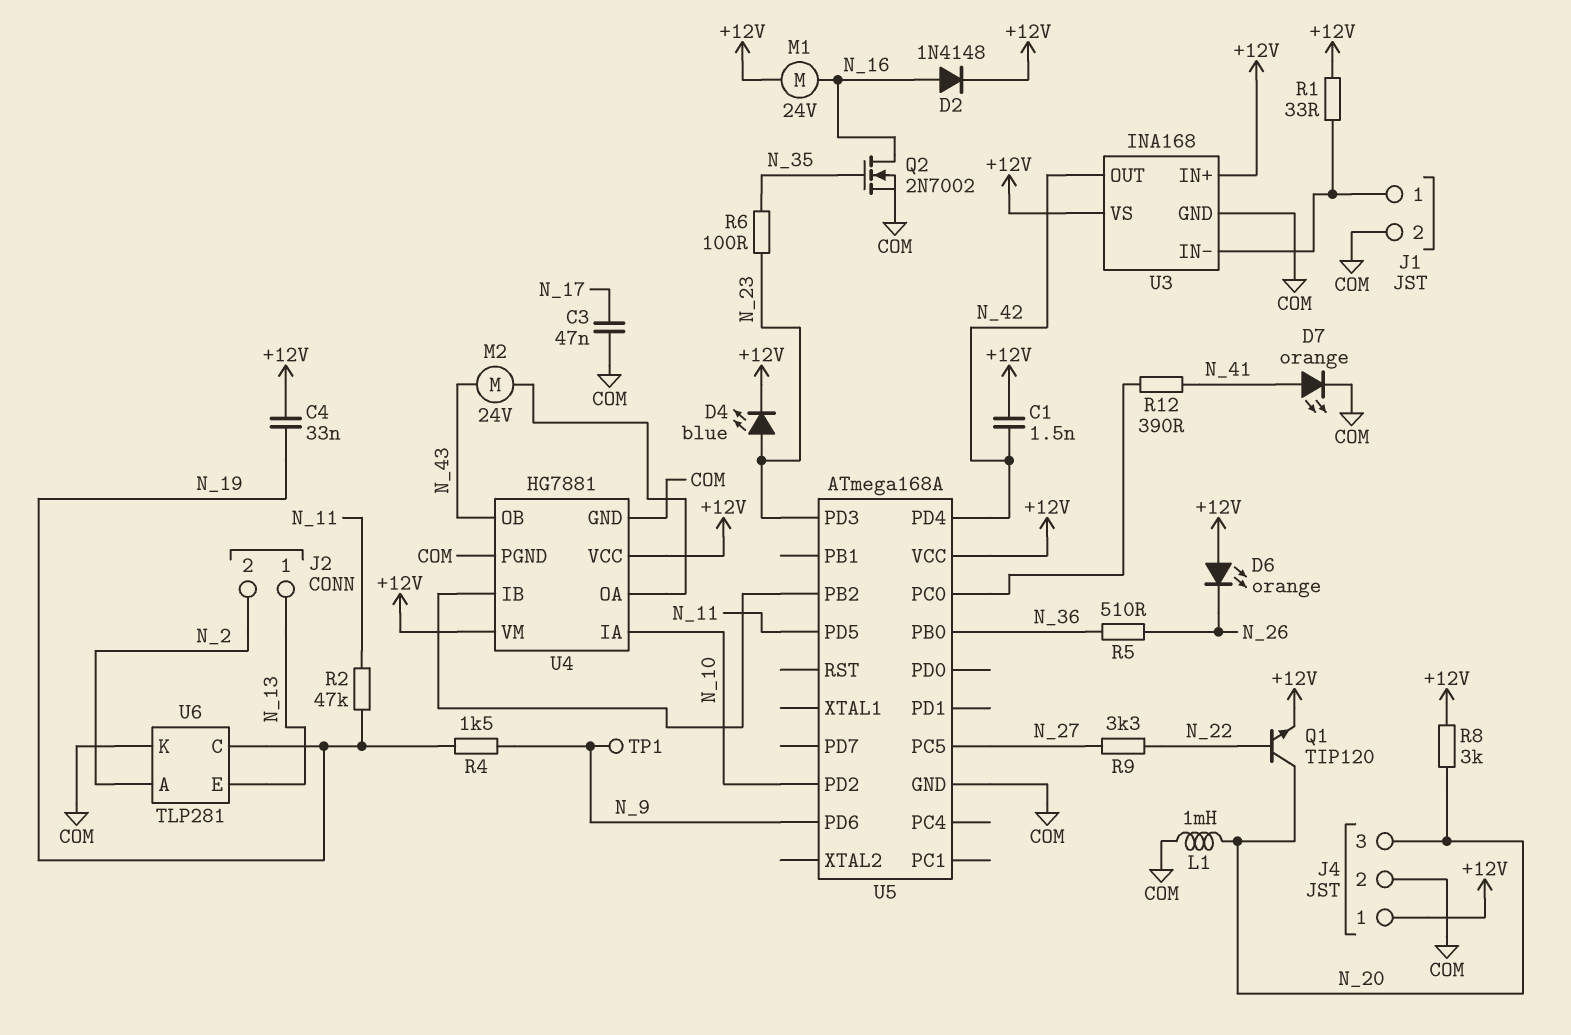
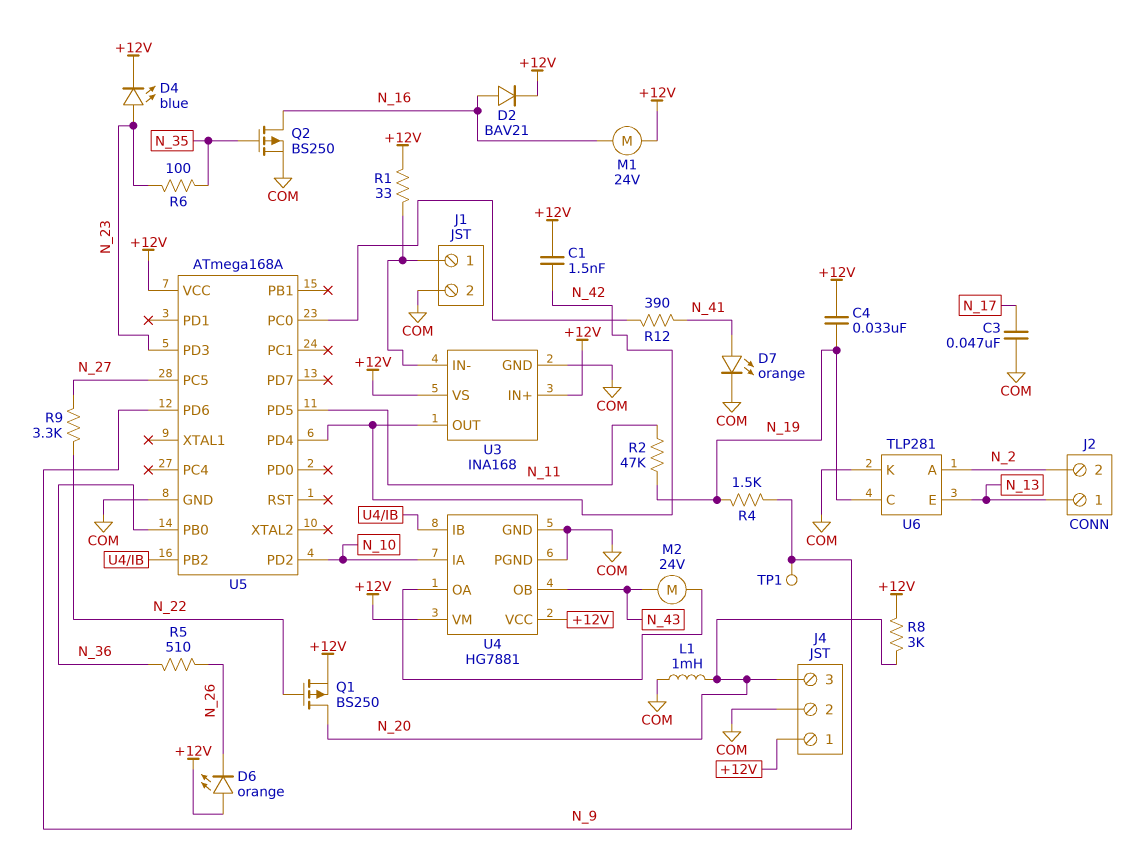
D2: diode 1N4148 (A N_16, K +12V) -> diode BAV21 (A N_16, K +12V)
Q1: NPN TIP120 (B N_22, C N_20, E +12V) -> PMOS BS250 (G N_22, D N_20, S +12V)
Q2: NMOS 2N7002 (G N_35, D N_16, S COM) -> PMOS BS250 (G N_35, D N_16, S COM)

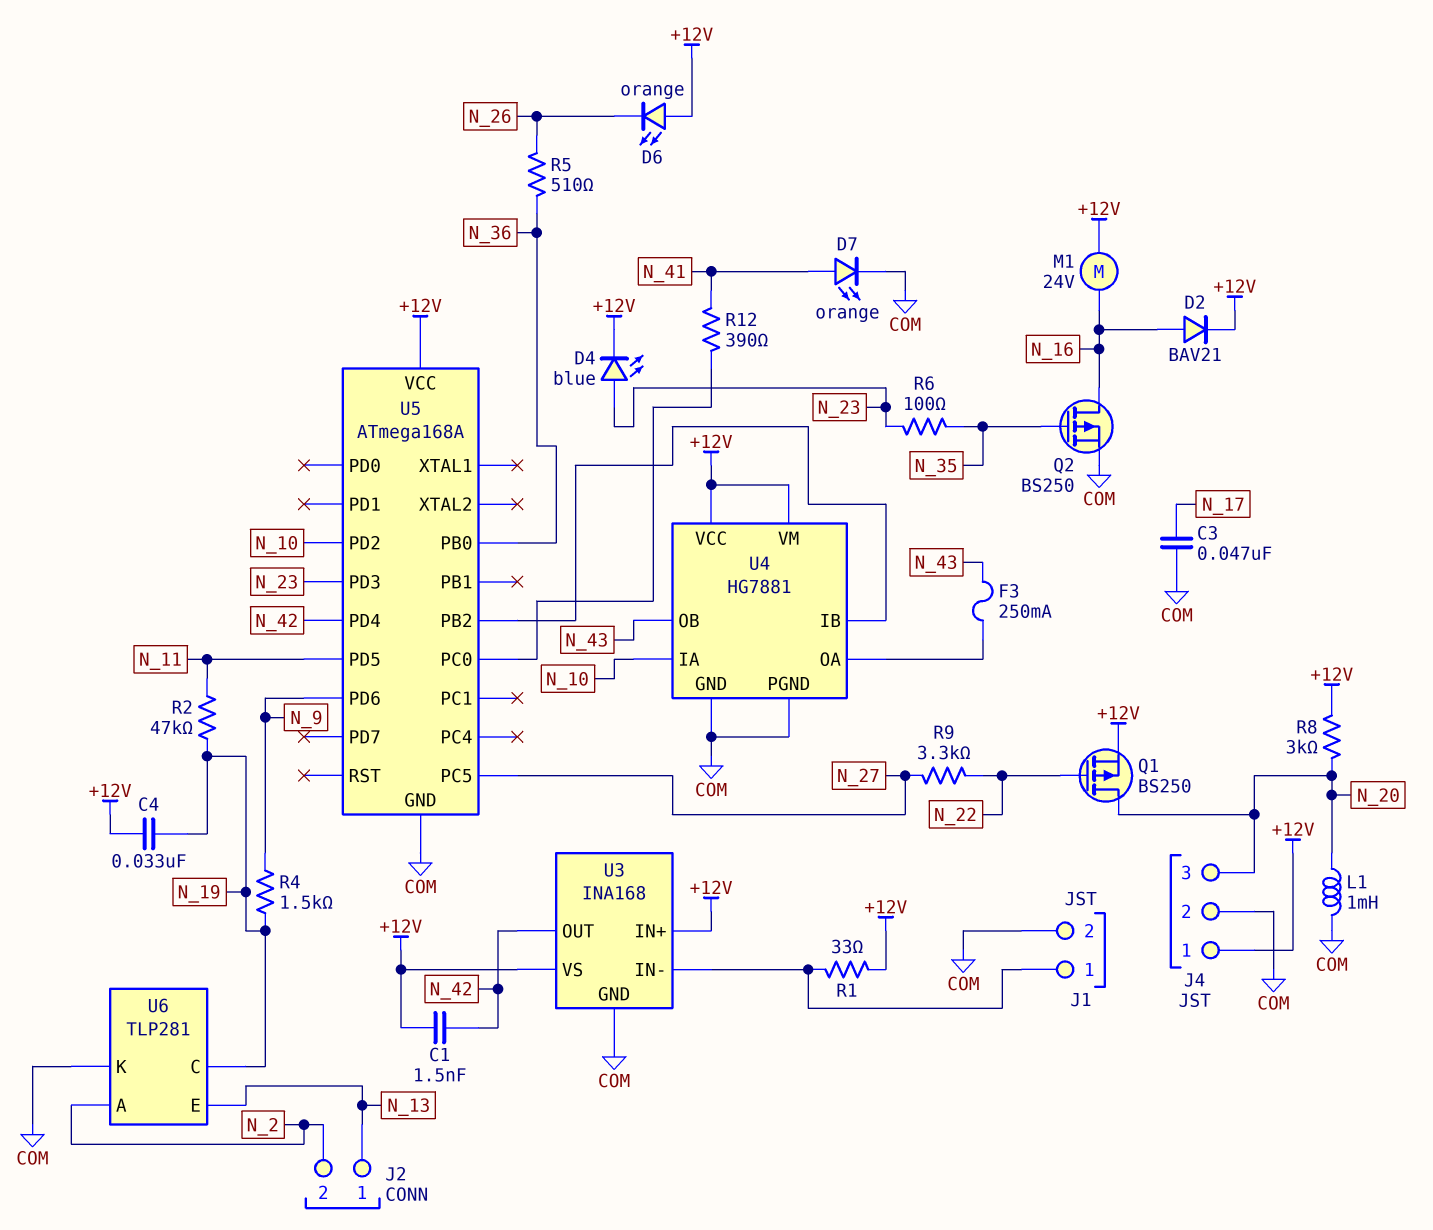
F3: none -> 250mA (N_43, U4/OA)
M2: motor 24V (N_43, U4/OA) -> none
TP1: test point (N_9) -> none

